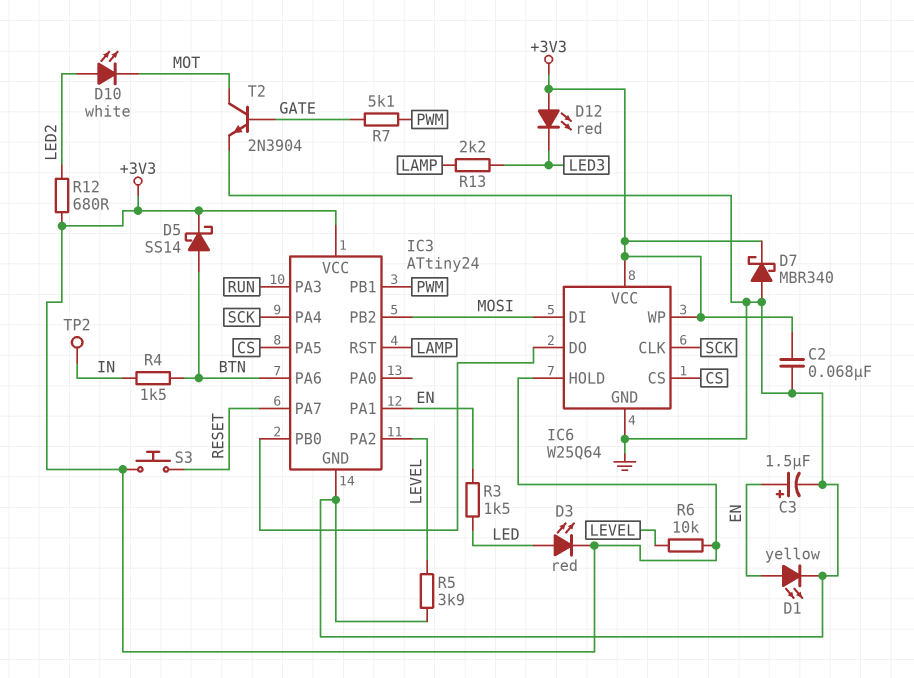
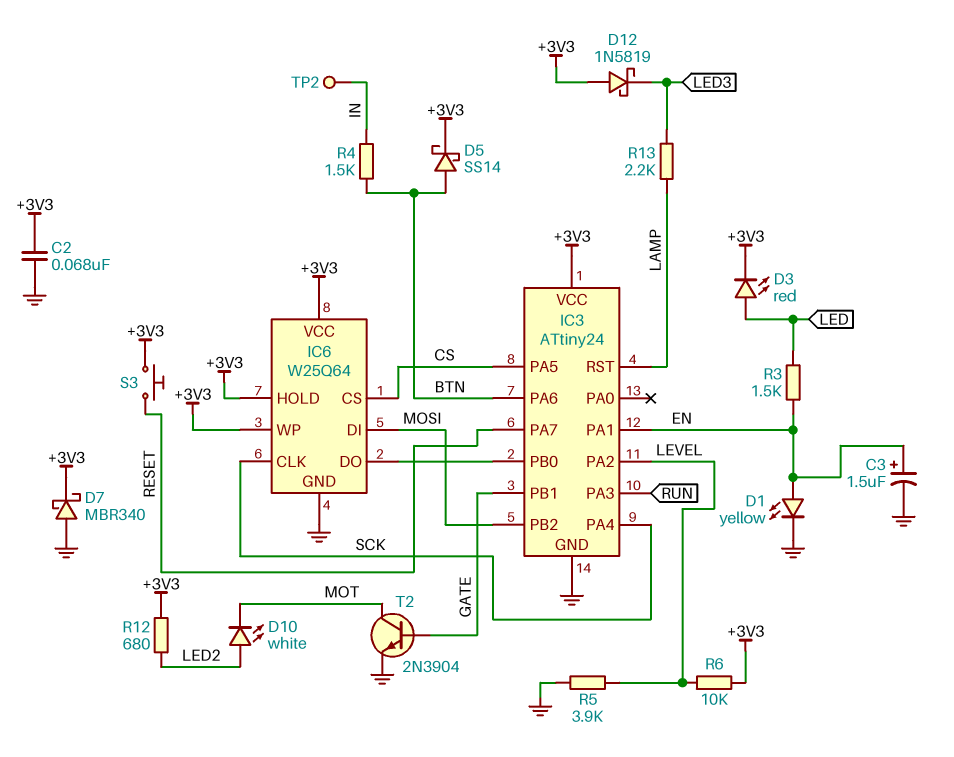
D12: LED red (A +3V3, K LED3) -> schottky 1N5819 (A +3V3, K LED3)
IC3 pin PB1: PWM -> GATE
R7: 5.1k (GATE, PWM) -> none

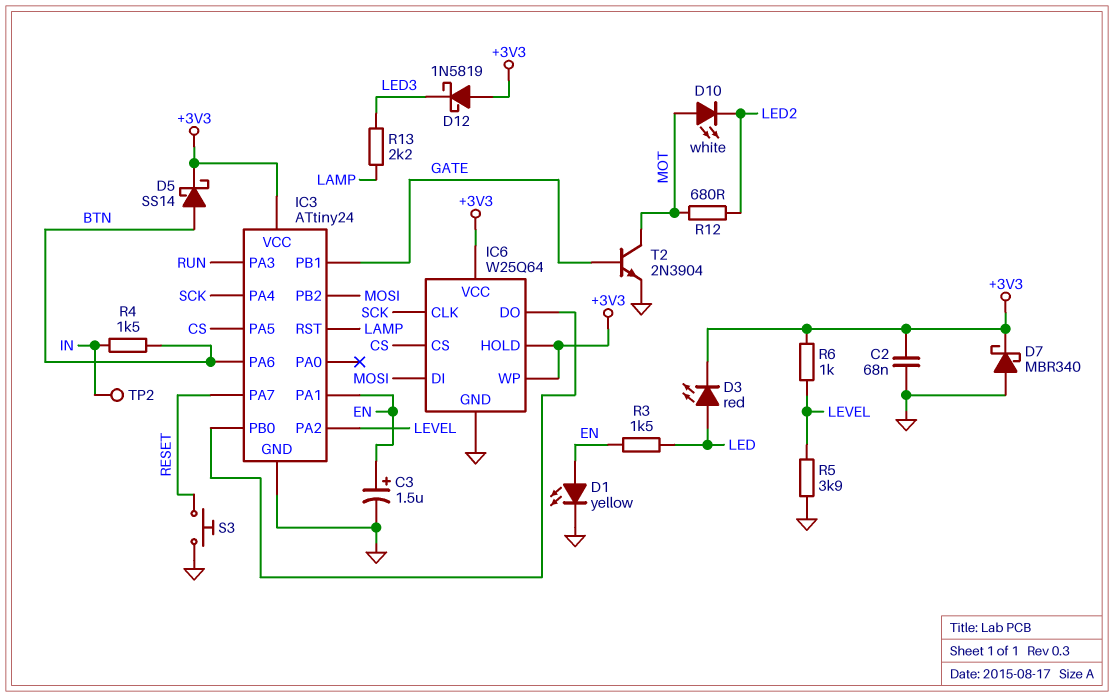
D10: LED white (A LED2, K MOT) -> LED white (A MOT, K LED2)
R6: 10k (+3V3, LEVEL) -> 1k (+3V3, LEVEL)
R12: 680 (+3V3, LED2) -> 680 (LED2, MOT)
S3: button (+3V3, RESET) -> button (GND, RESET)

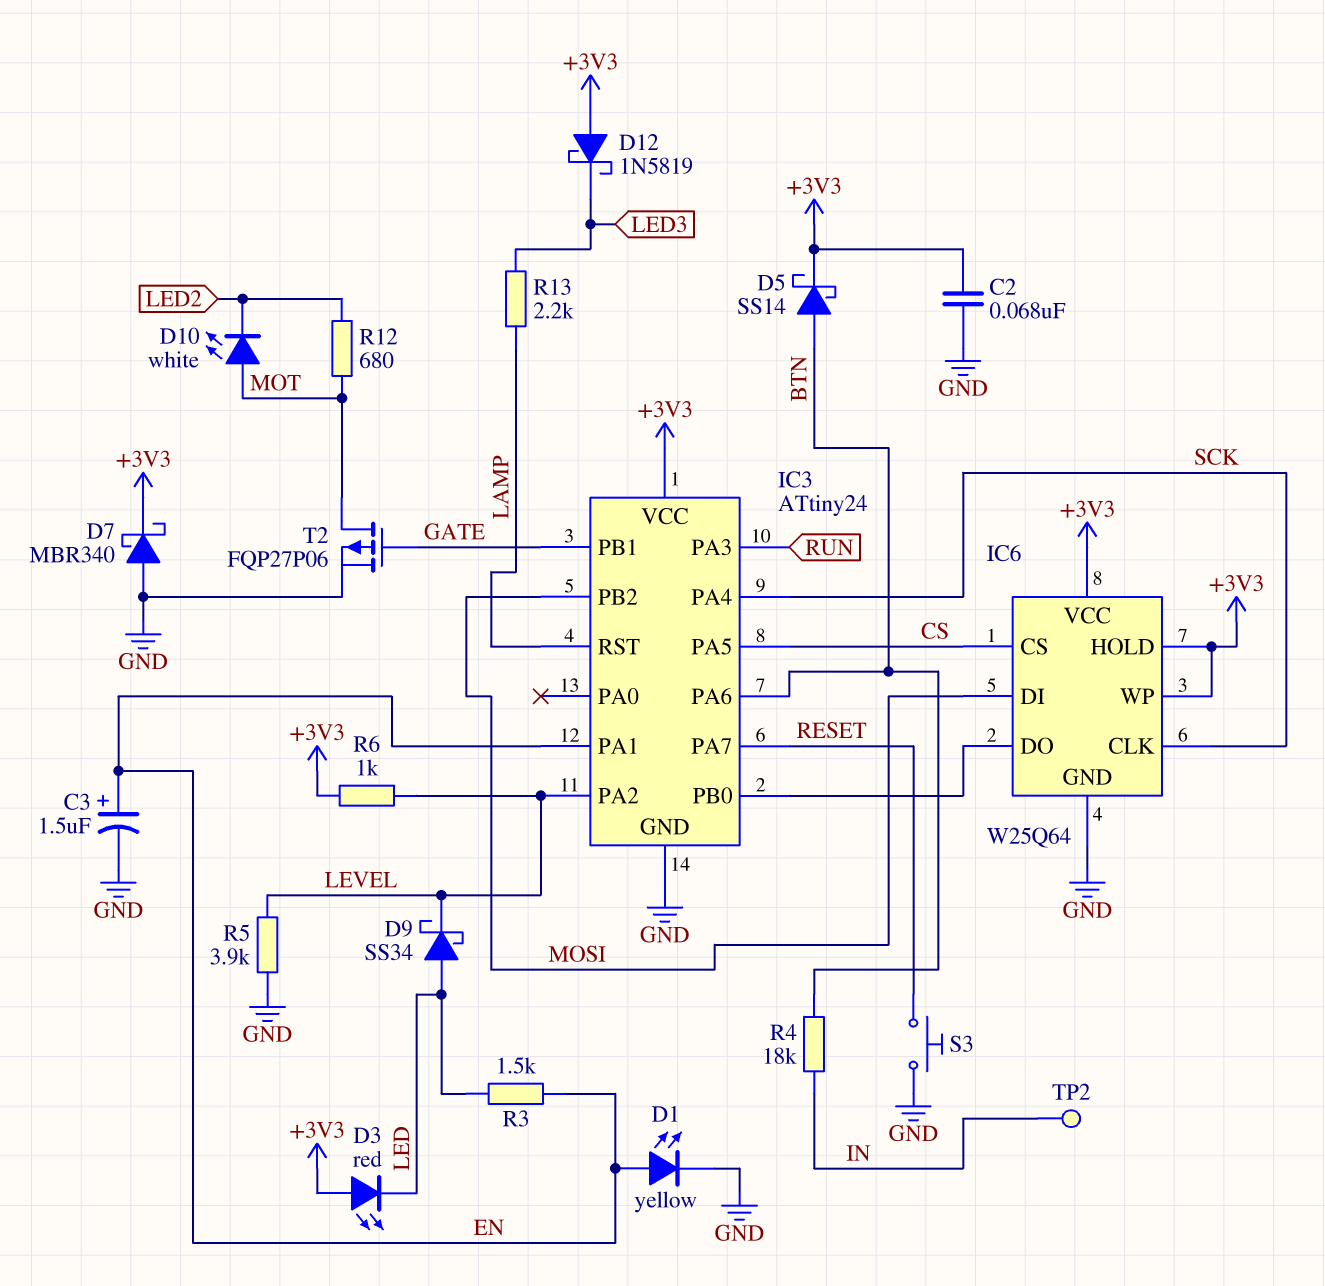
D3: LED red (A LED, K +3V3) -> LED red (A +3V3, K LED)
D9: none -> schottky SS34 (A LED, K LEVEL)
R4: 1.5k (BTN, IN) -> 18k (BTN, IN)
T2: NPN 2N3904 (B GATE, C MOT, E GND) -> PMOS FQP27P06 (G GATE, D MOT, S GND)

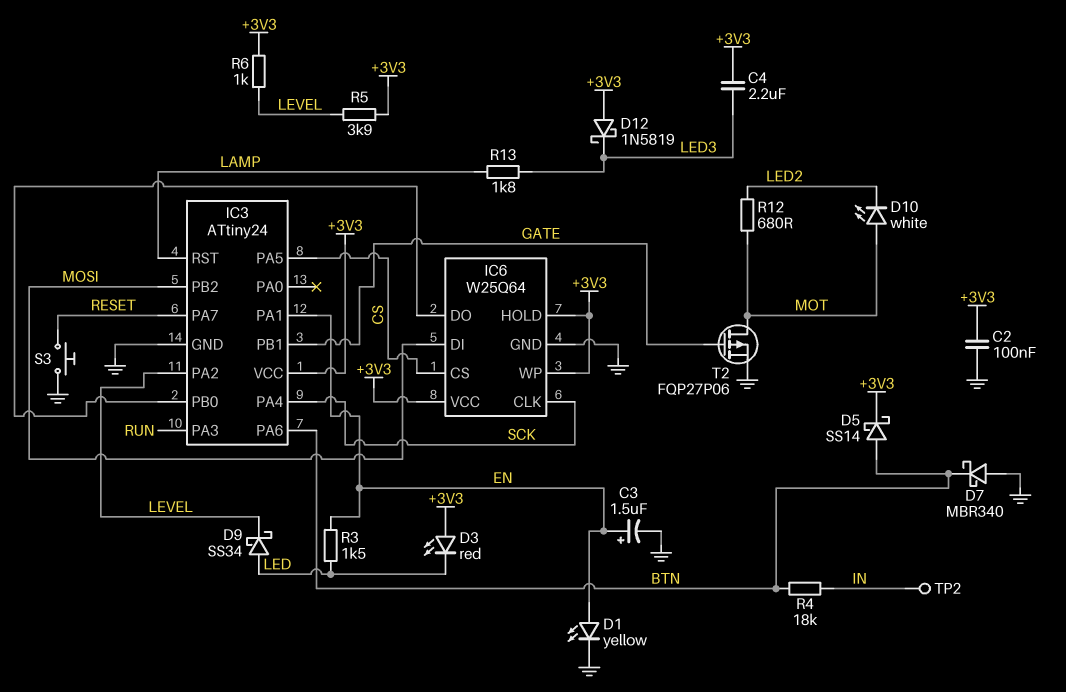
C2: 68nF (+3V3, GND) -> 100nF (+3V3, GND)
C4: none -> 2.2uF (+3V3, LED3)
D7: schottky MBR340 (A GND, K +3V3) -> schottky MBR340 (A GND, K BTN)
R5: 3.9k (GND, LEVEL) -> 3.9k (+3V3, LEVEL)
R13: 2.2k (LAMP, LED3) -> 1.8k (LAMP, LED3)

